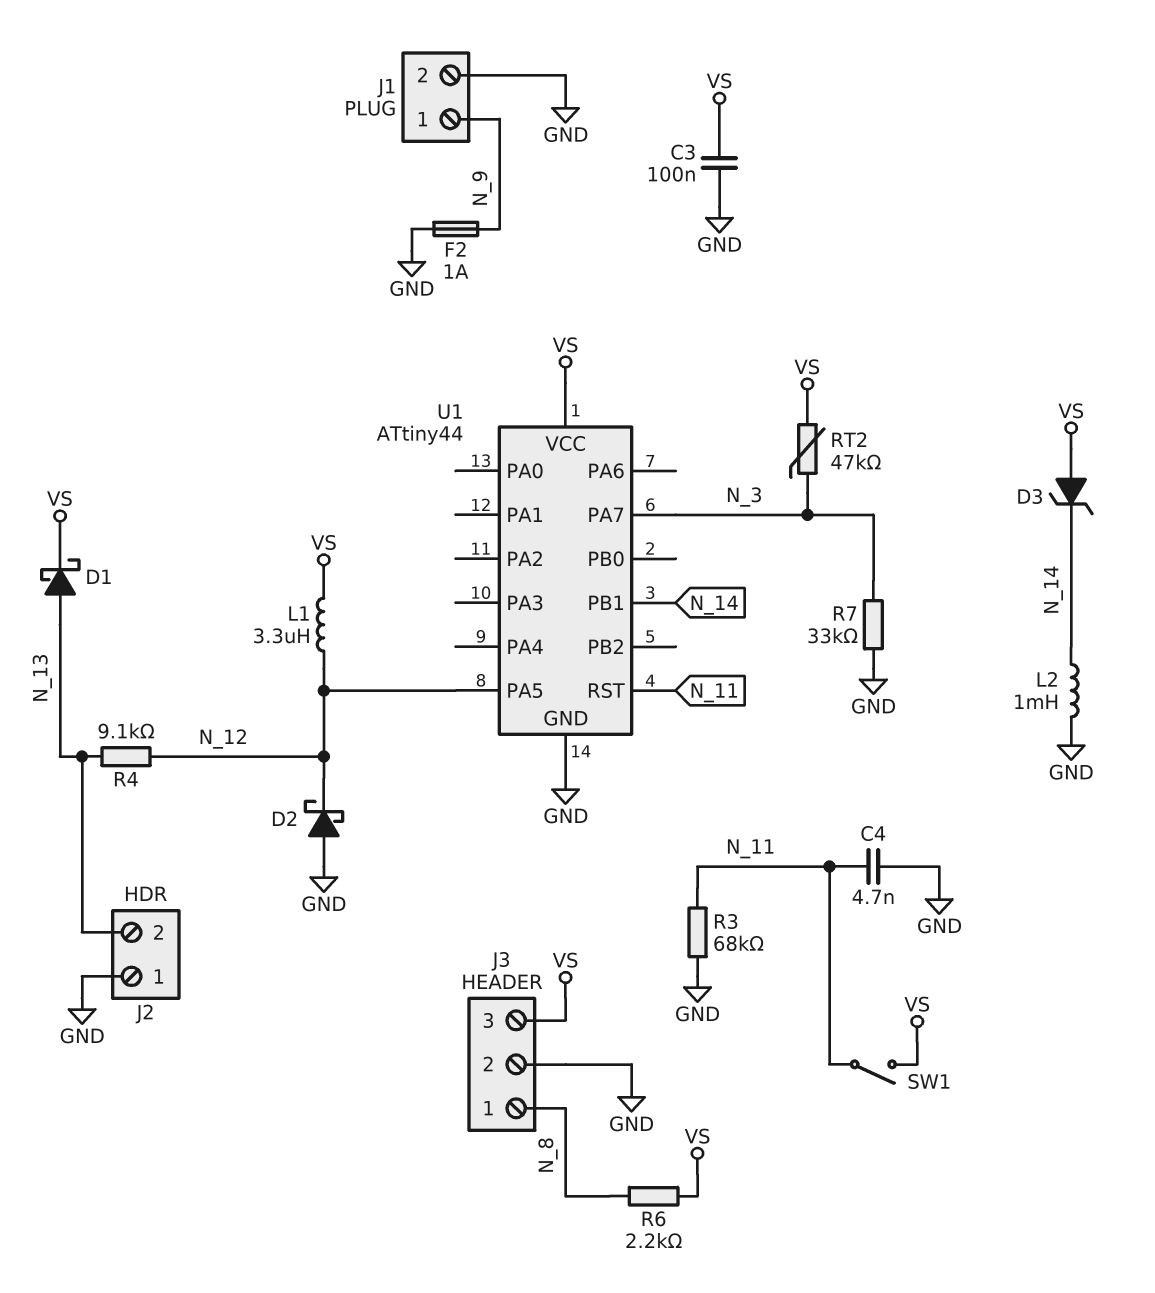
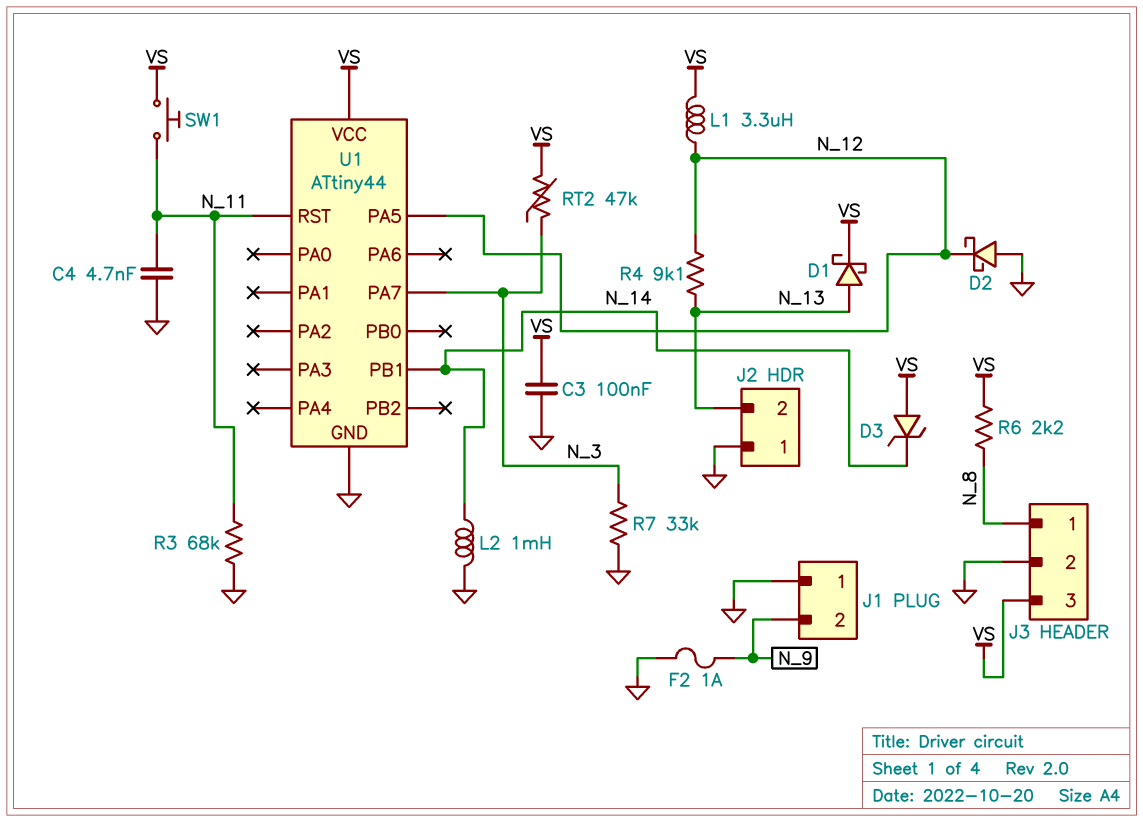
J1 pin 1: N_9 -> GND
J1 pin 2: GND -> N_9
SW1: switch (N_11, VS) -> button (N_11, VS)

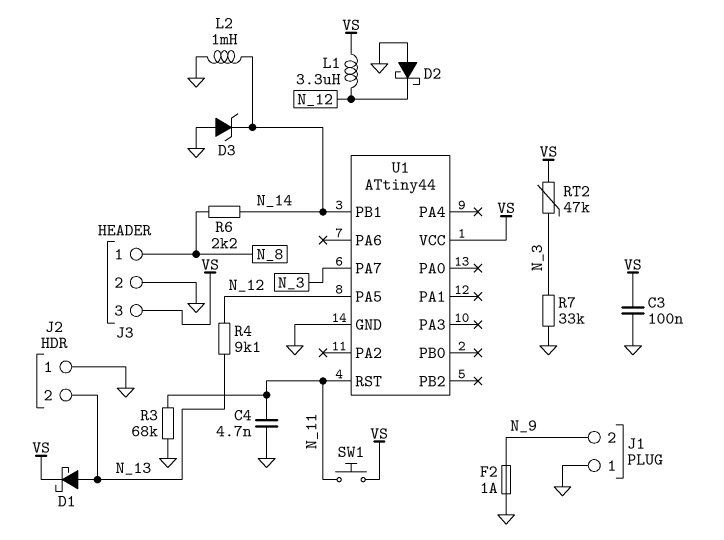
D3: zener (A VS, K N_14) -> zener (A GND, K N_14)
R6: 2.2k (N_8, VS) -> 2.2k (N_8, N_14)

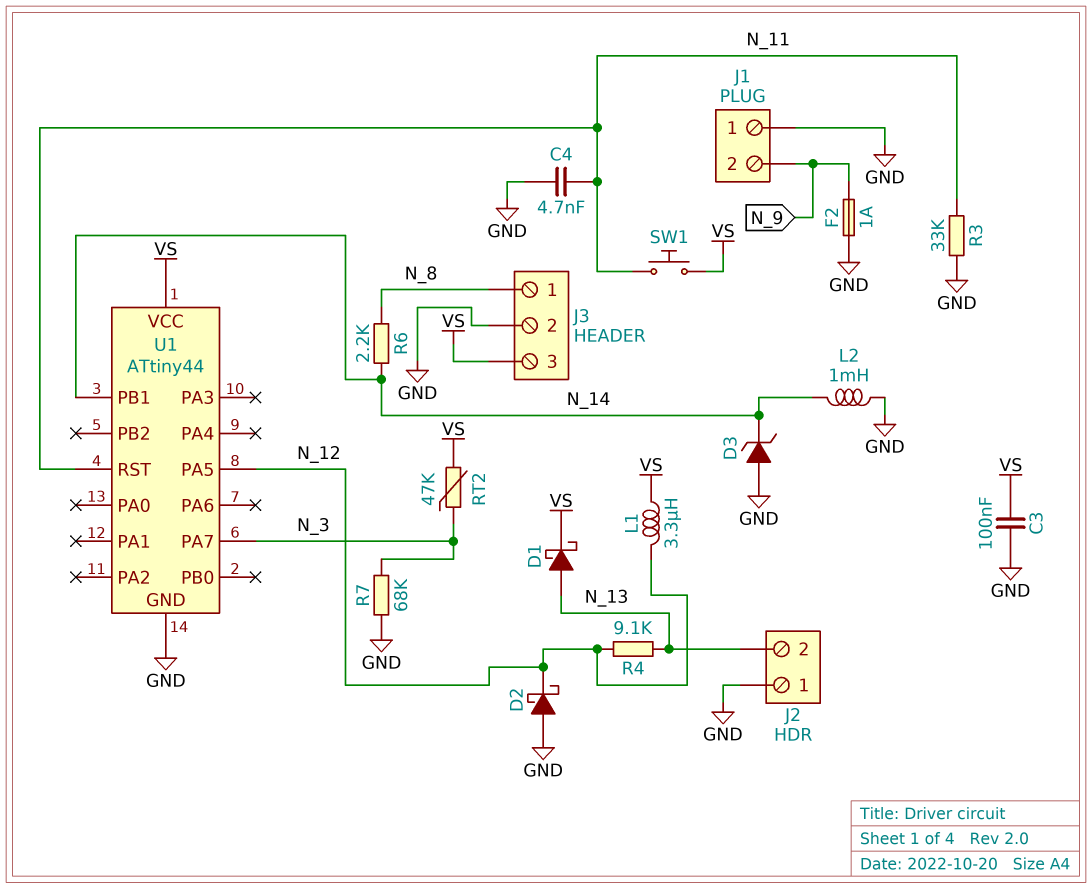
R3: 68k (GND, N_11) -> 33k (GND, N_11)
R7: 33k (GND, N_3) -> 68k (GND, N_3)

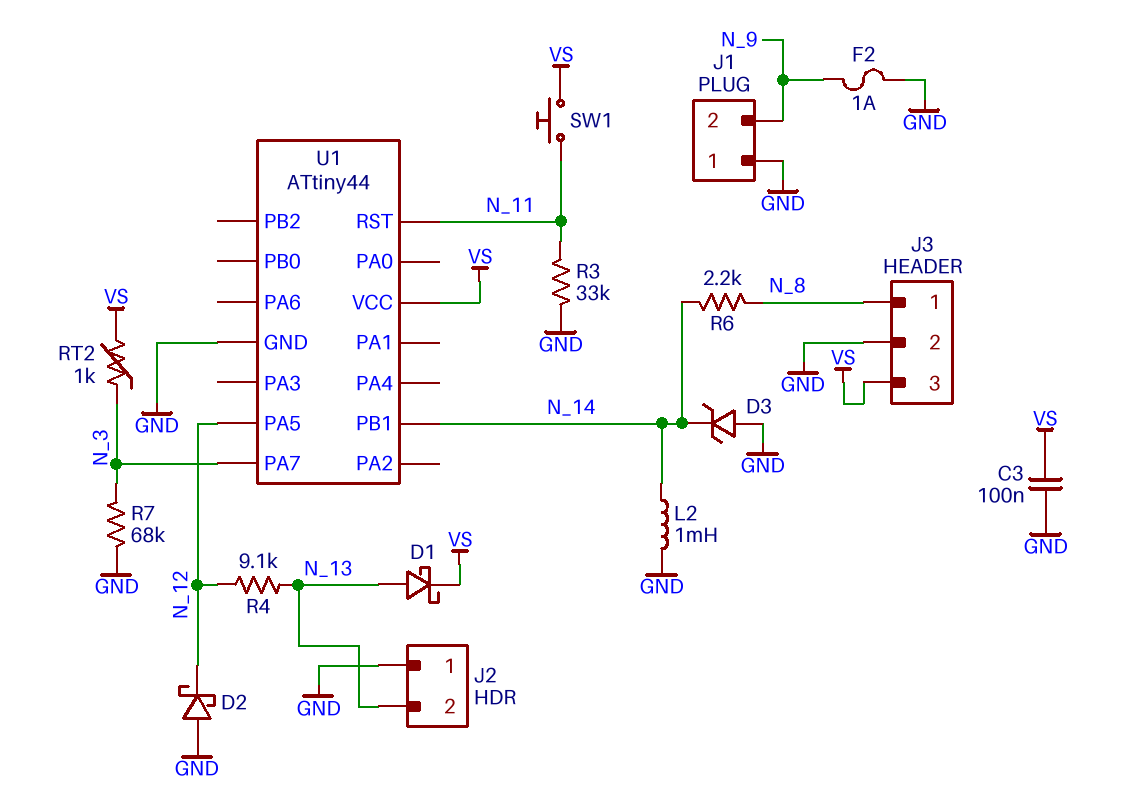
C4: 4.7nF (GND, N_11) -> none
L1: 3.3uH (N_12, VS) -> none
RT2: 47k (N_3, VS) -> 1k (N_3, VS)

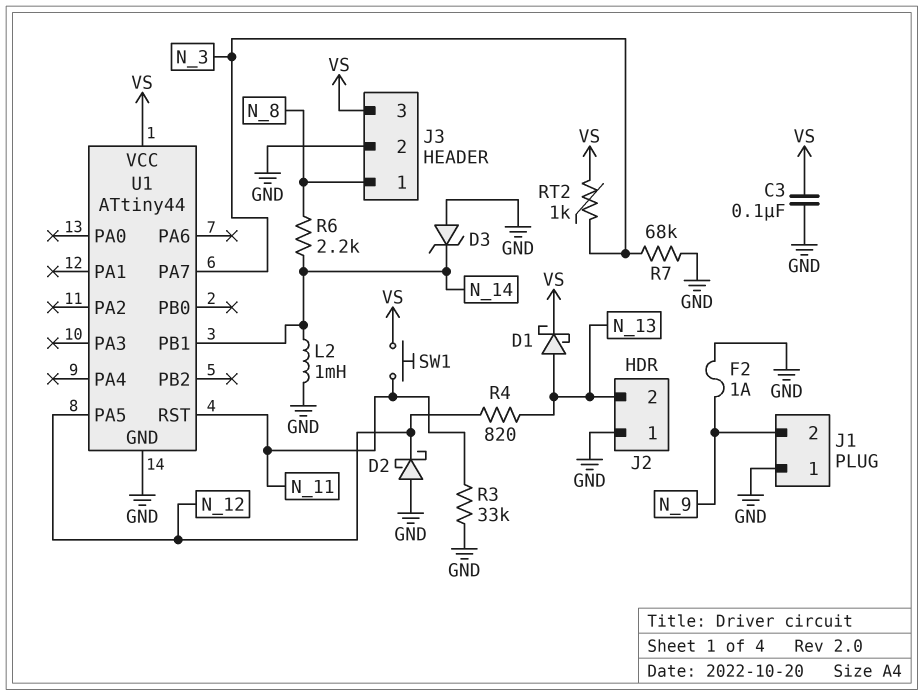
R4: 9.1k (N_12, N_13) -> 820 (N_12, N_13)

